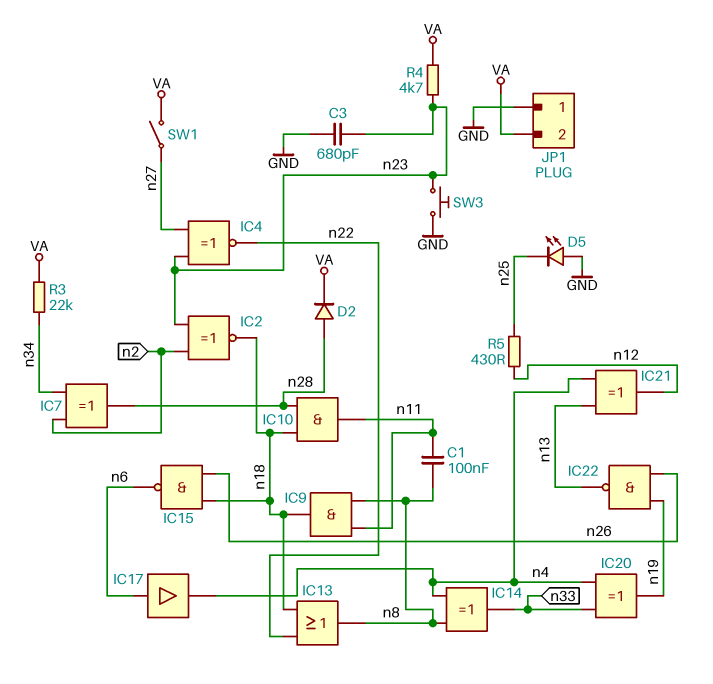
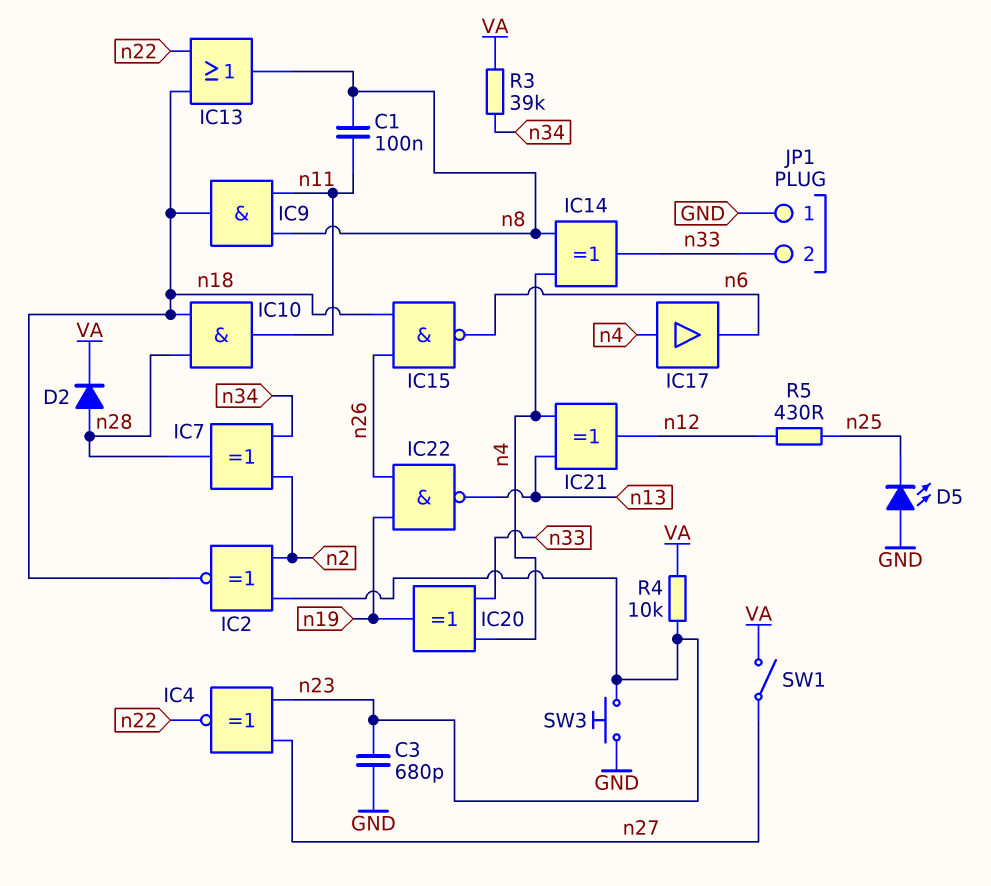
IC17: buffer (in n6, out n4) -> buffer (in n4, out n6)
JP1 pin 2: VA -> n33
R3: 22k (VA, n34) -> 39k (VA, n34)
R4: 4.7k (VA, n23) -> 10k (VA, n23)

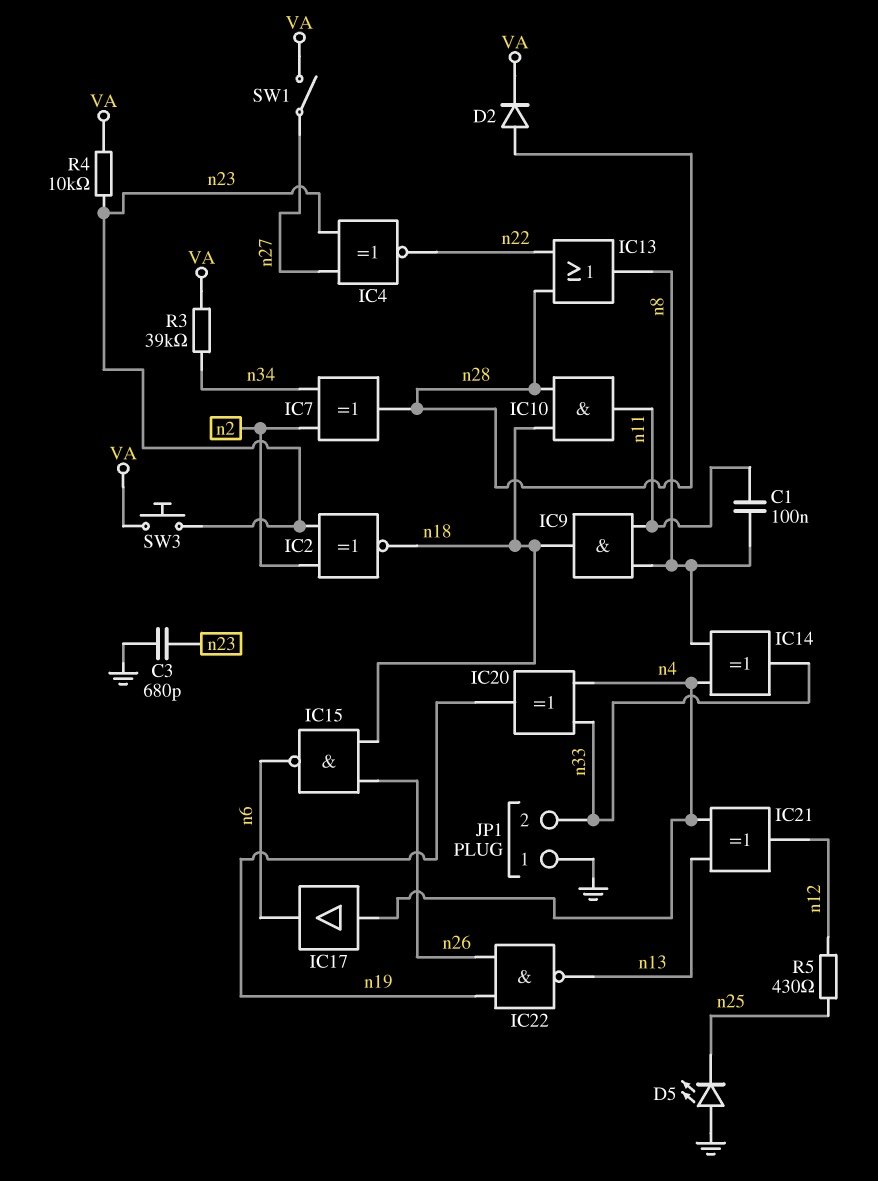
IC13: OR (in n18, in n22, out n8) -> OR (in n22, in n28, out n8)
SW3: button (GND, n23) -> button (VA, n23)

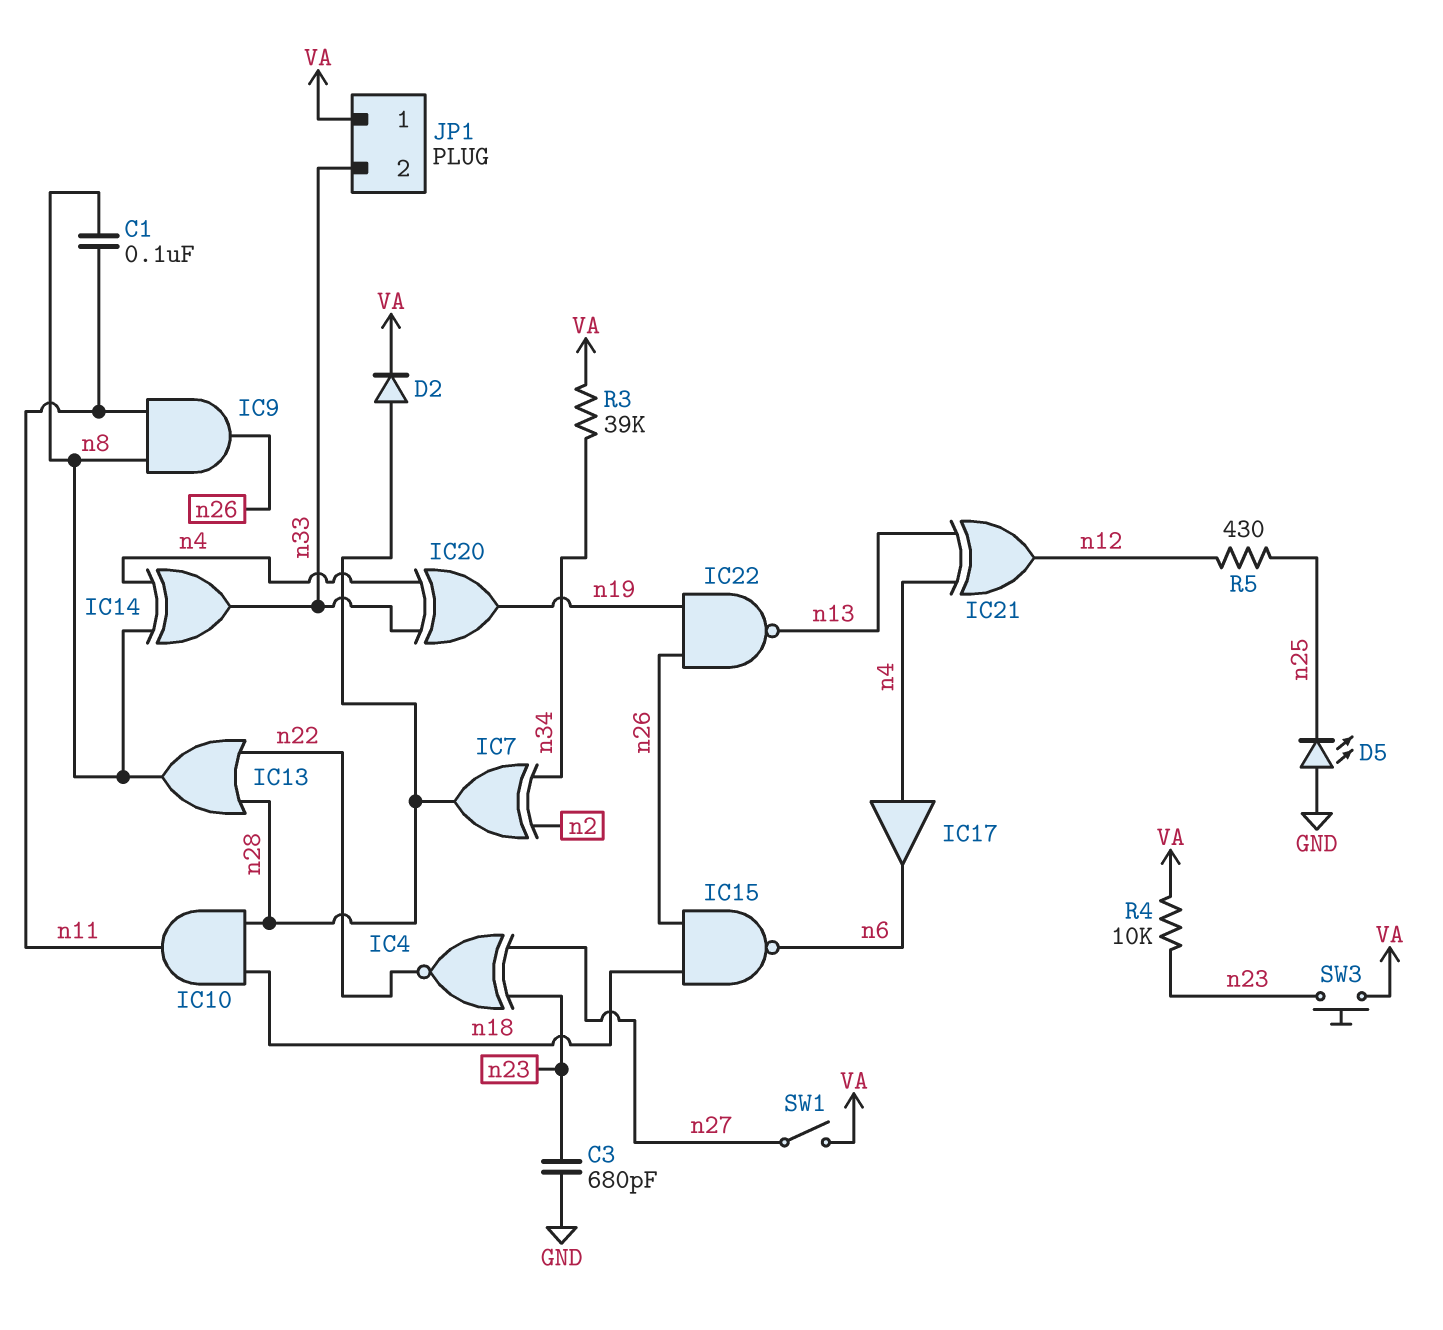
IC2: XNOR (in n2, in n23, out n18) -> none
IC9: AND (in n8, in n11, out n18) -> AND (in n8, in n11, out n26)
JP1 pin 1: GND -> VA

